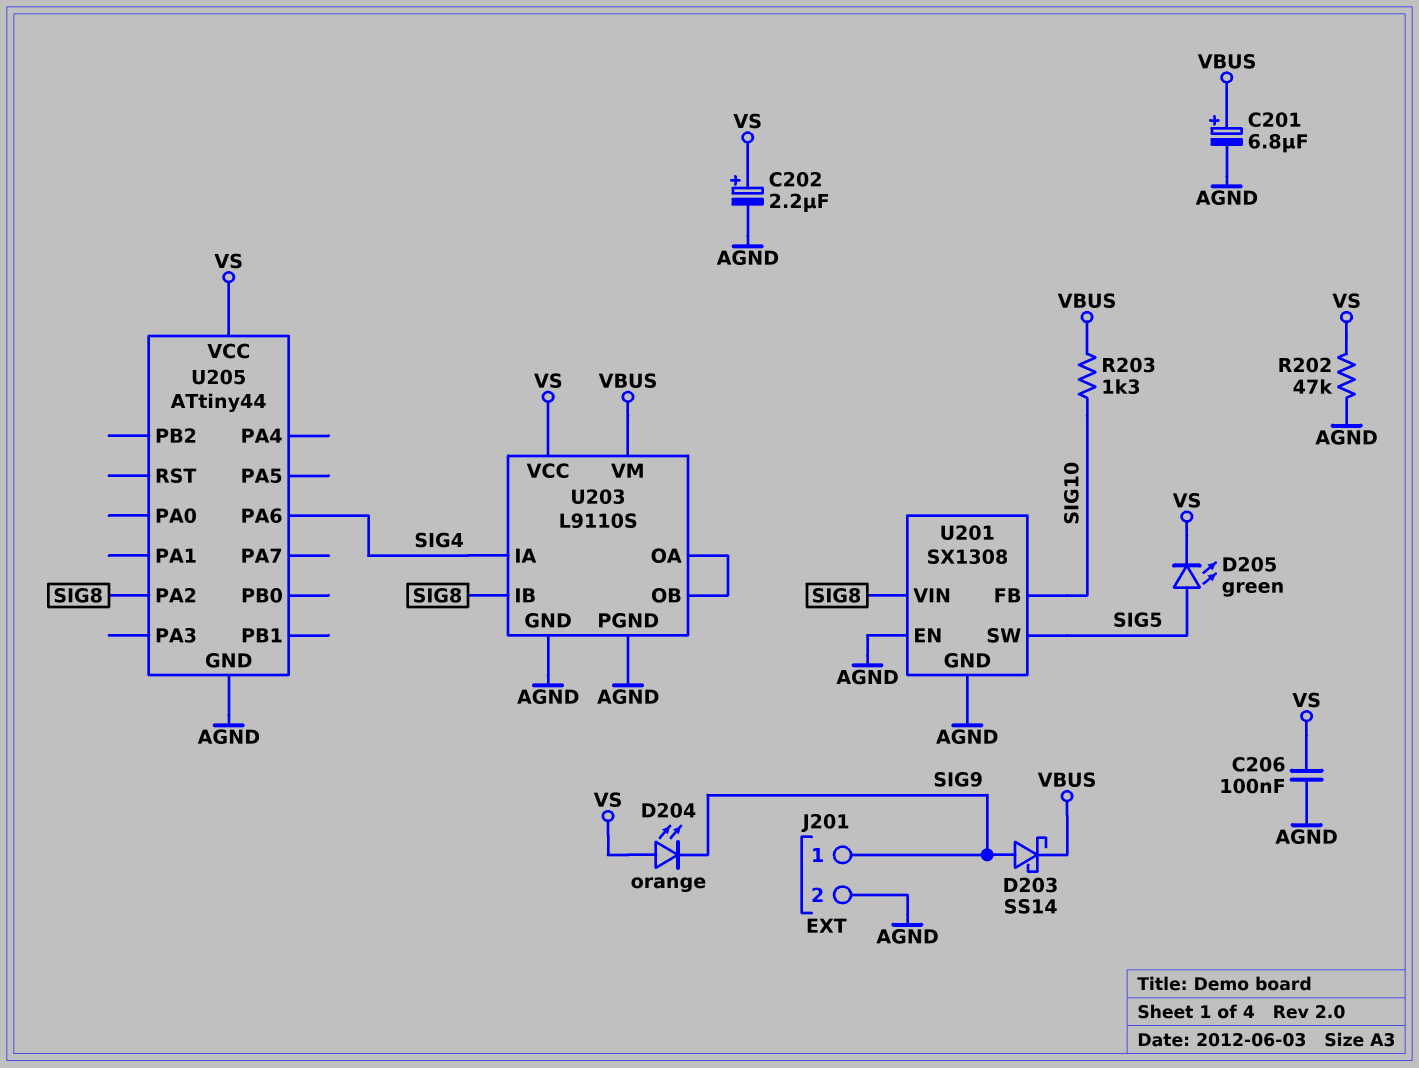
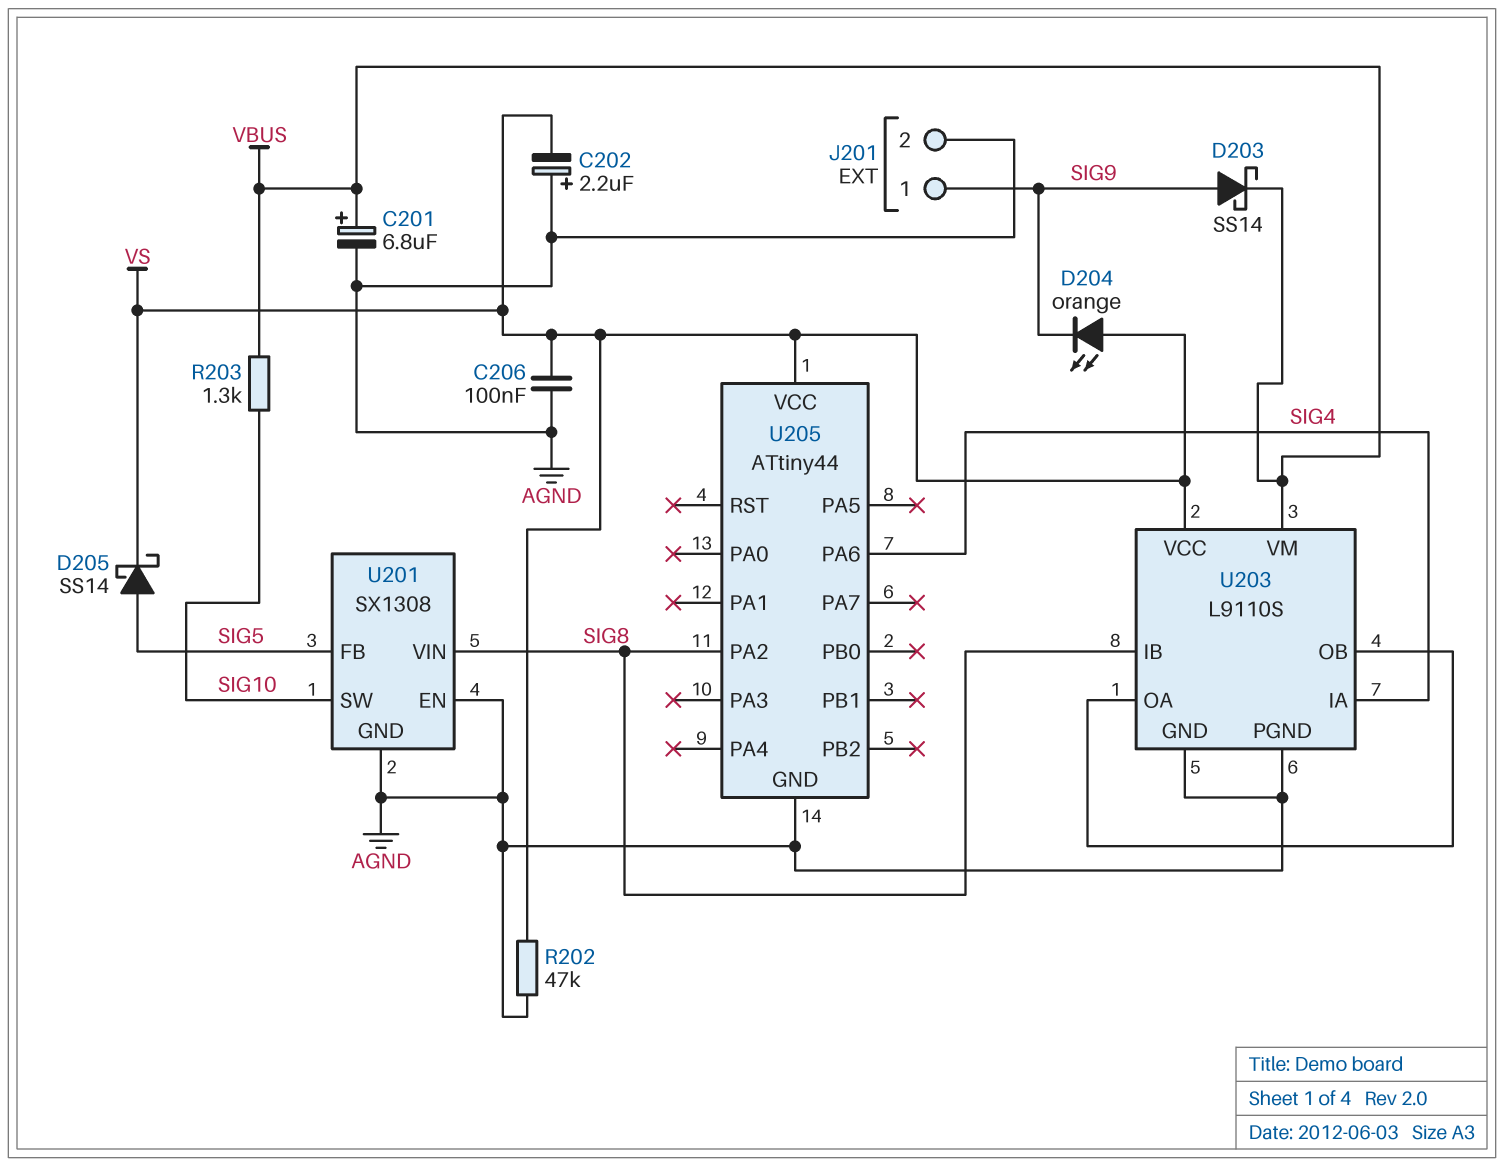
C202: 2.2uF (plus VS, minus AGND) -> 2.2uF (plus AGND, minus VS)
D205: LED green (A SIG5, K VS) -> schottky SS14 (A SIG5, K VS)
U201 pin FB: SIG10 -> SIG5
U201 pin SW: SIG5 -> SIG10

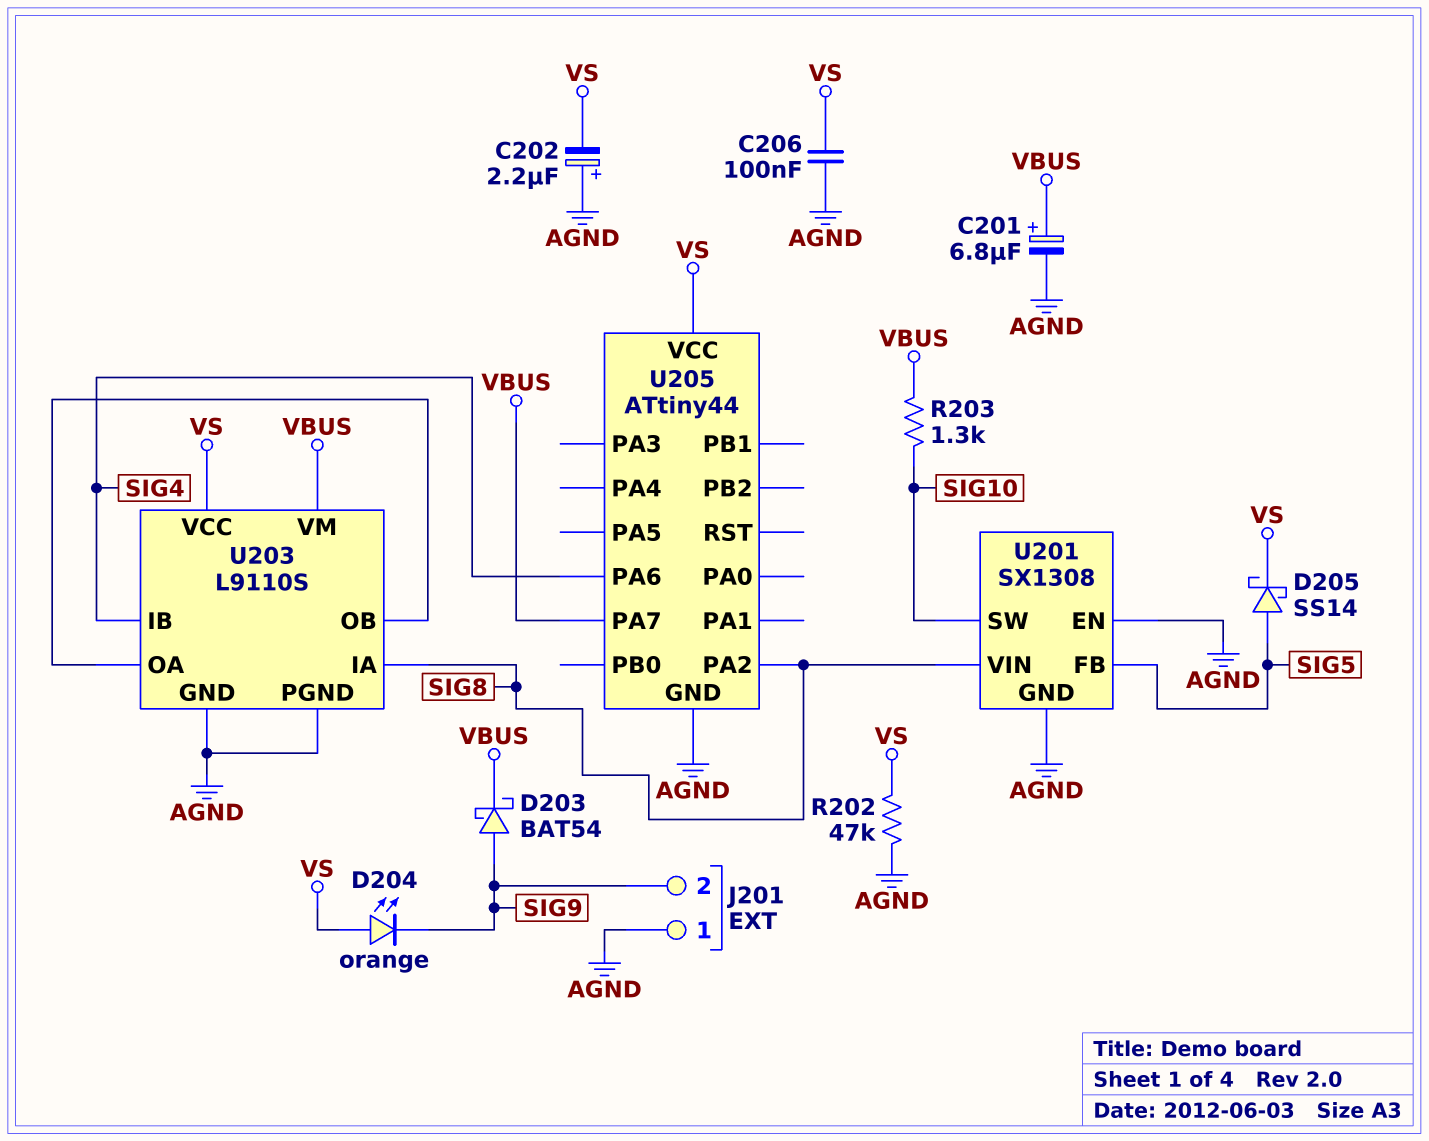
D203: schottky SS14 (A SIG9, K VBUS) -> schottky BAT54 (A SIG9, K VBUS)
J201 pin 1: SIG9 -> AGND
J201 pin 2: AGND -> SIG9
U203 pin IA: SIG4 -> SIG8
U203 pin IB: SIG8 -> SIG4
U205 pin PA7: none -> VBUS

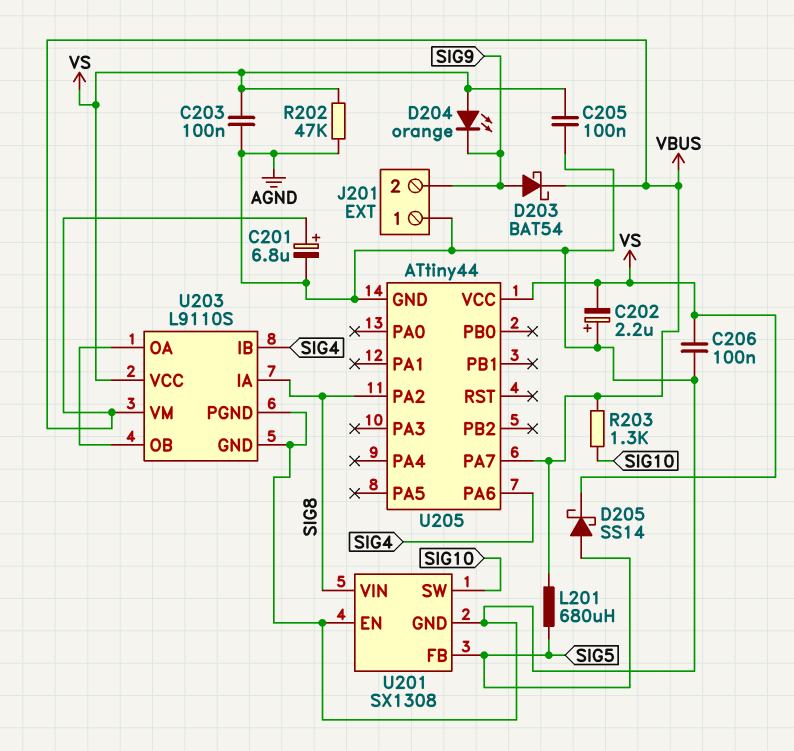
C203: none -> 100nF (AGND, VS)
C205: none -> 100nF (AGND, VS)
L201: none -> 680uH (SIG5, VBUS)

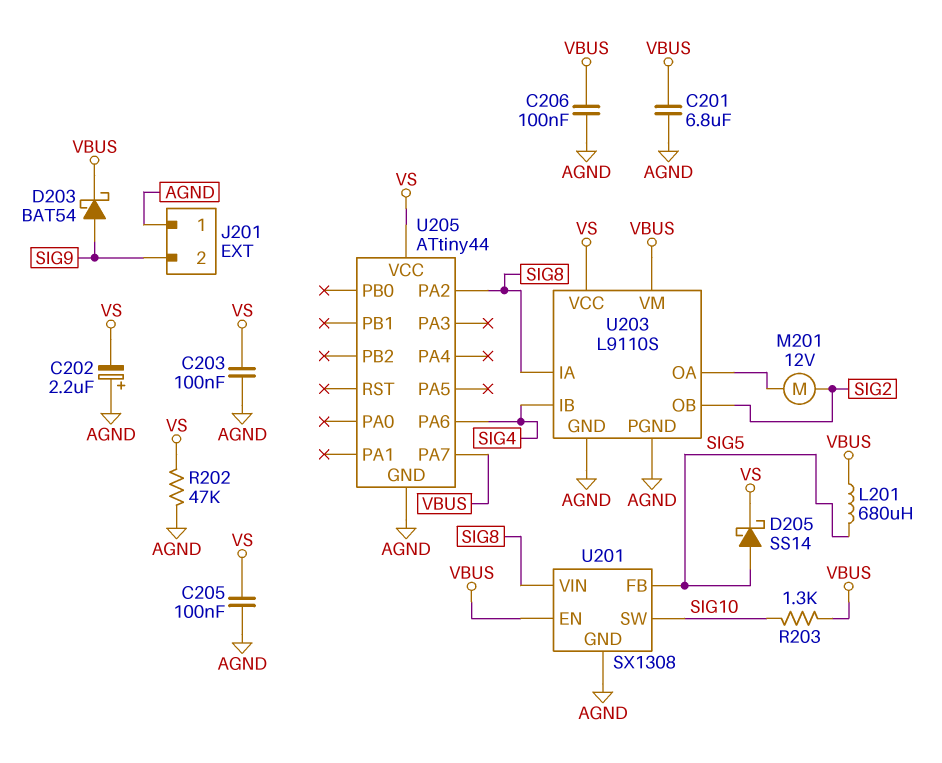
C201: 6.8uF (plus VBUS, minus AGND) -> 6.8uF (AGND, VBUS)
C206: 100nF (AGND, VS) -> 100nF (AGND, VBUS)
D204: LED orange (A VS, K SIG9) -> none
M201: none -> motor 12V (SIG2, U203/OA)
U201 pin EN: AGND -> VBUS
U203 pin OB: U203/OA -> SIG2

